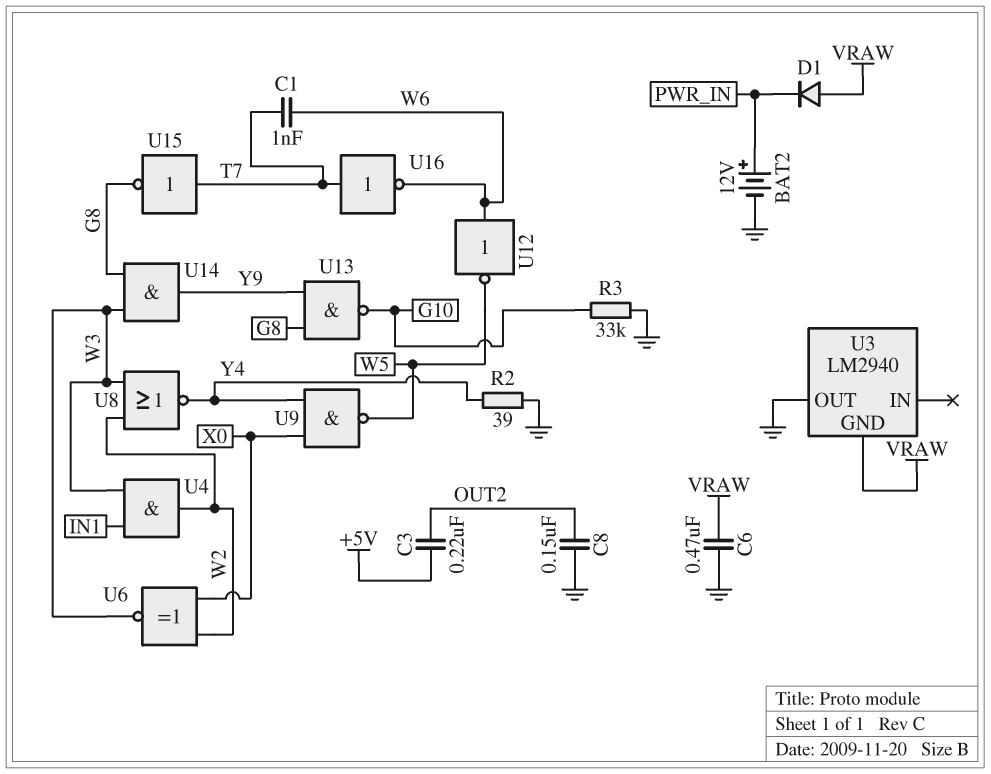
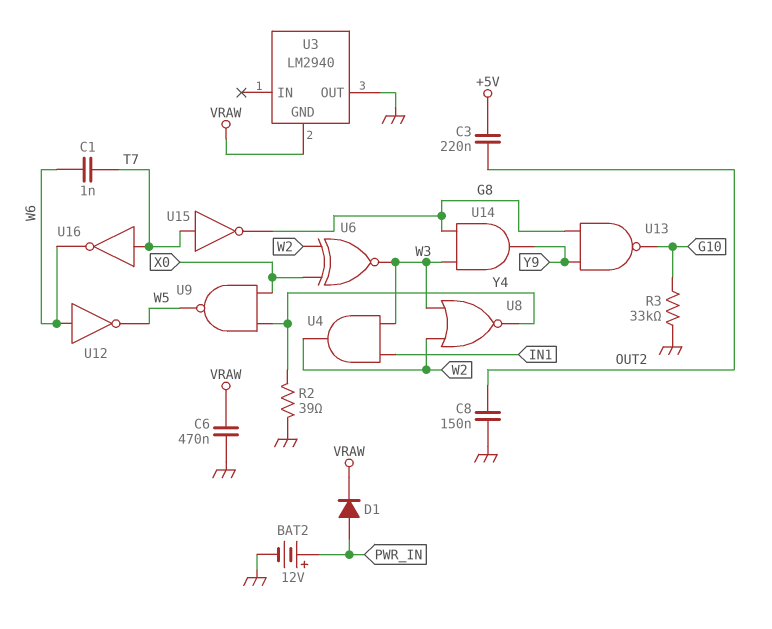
D1: diode (A VRAW, K PWR_IN) -> diode (A PWR_IN, K VRAW)

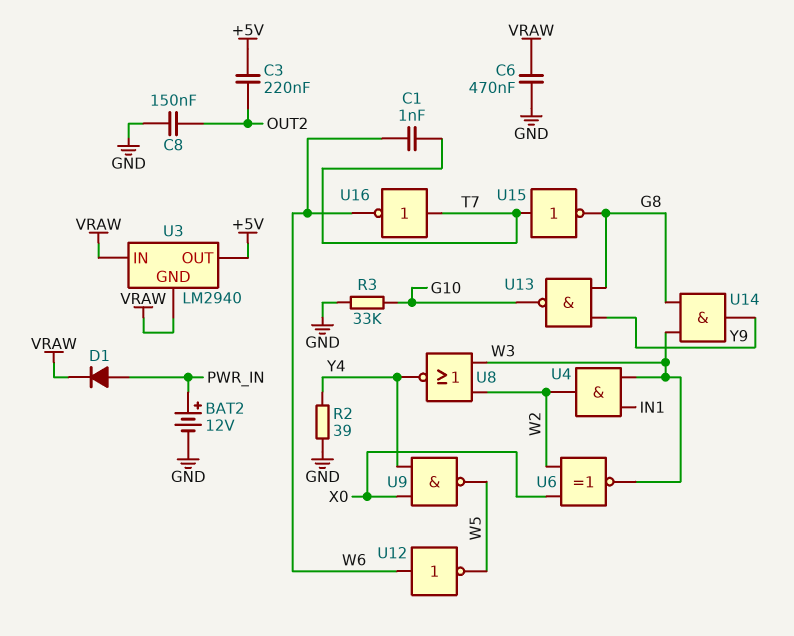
U3 pin IN: none -> VRAW
U3 pin OUT: GND -> +5V

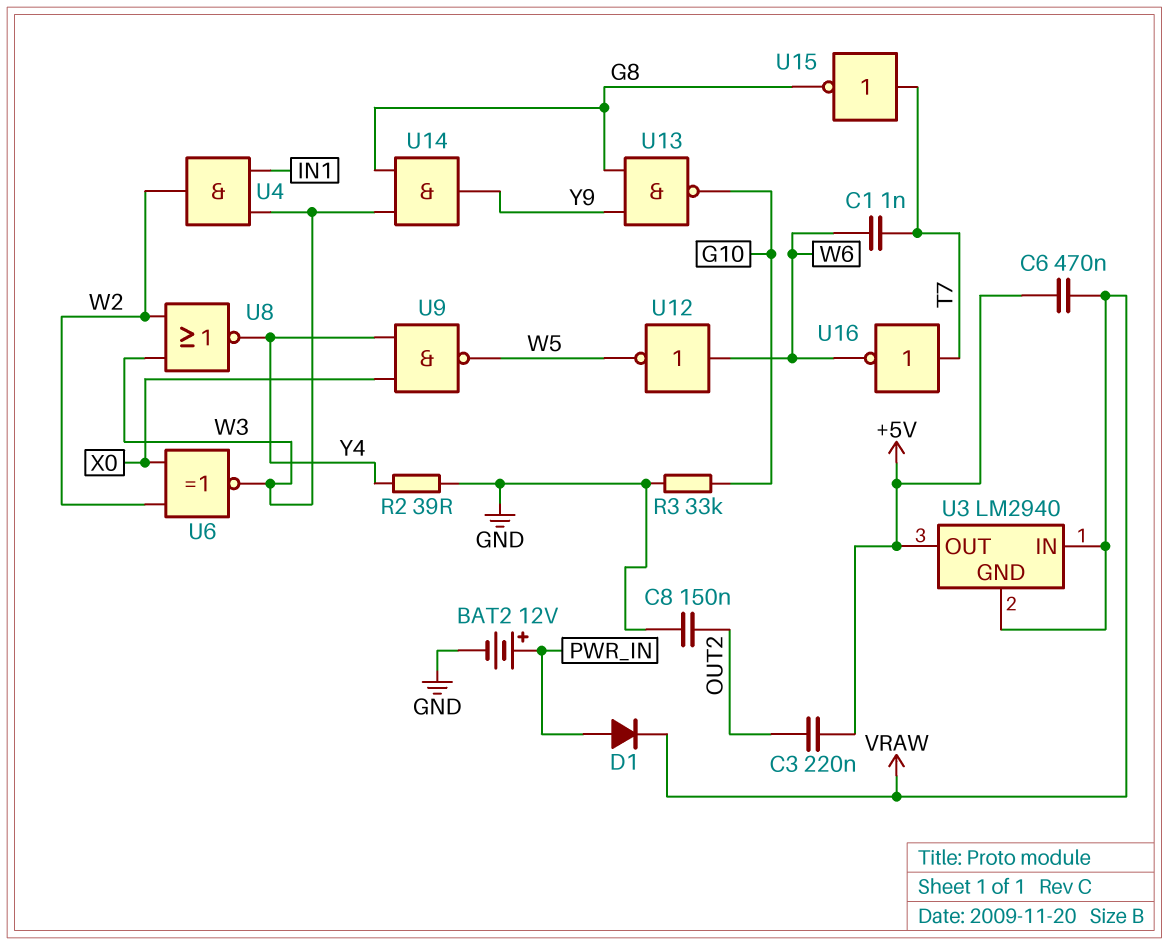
C6: 470nF (GND, VRAW) -> 470nF (+5V, VRAW)

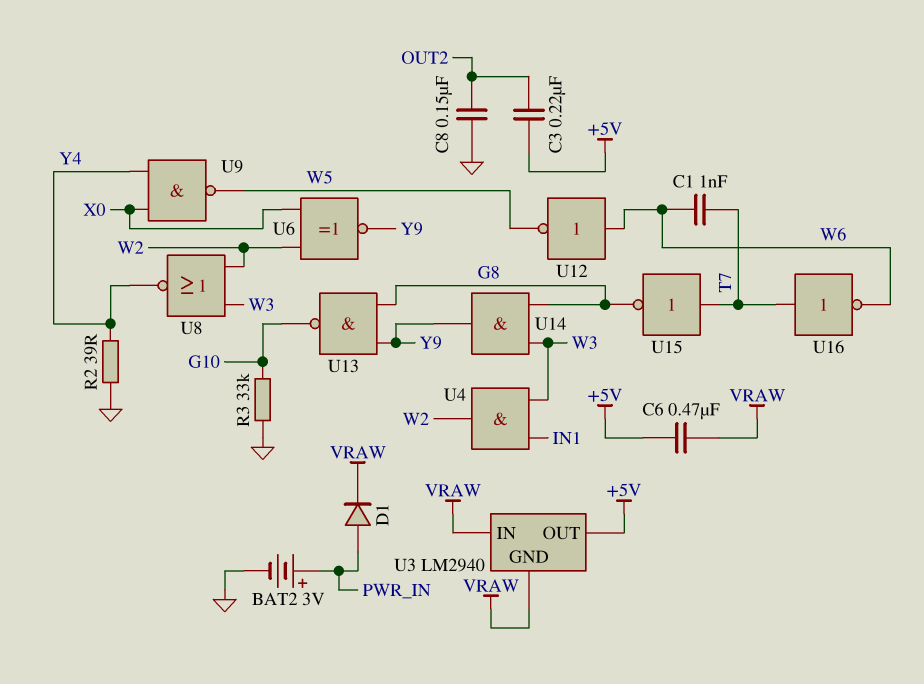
BAT2: 12V (plus PWR_IN, minus GND) -> 3V (plus PWR_IN, minus GND)
U6: XNOR (in W2, in X0, out W3) -> XNOR (in W2, in X0, out Y9)

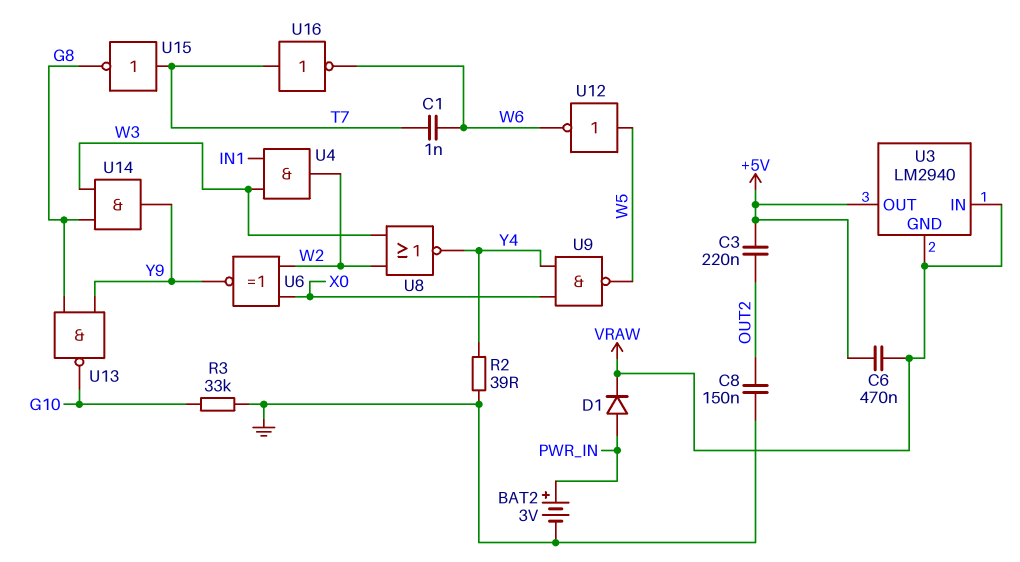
U12: NOT (in W6, out W5) -> NOT (in W5, out W6)

